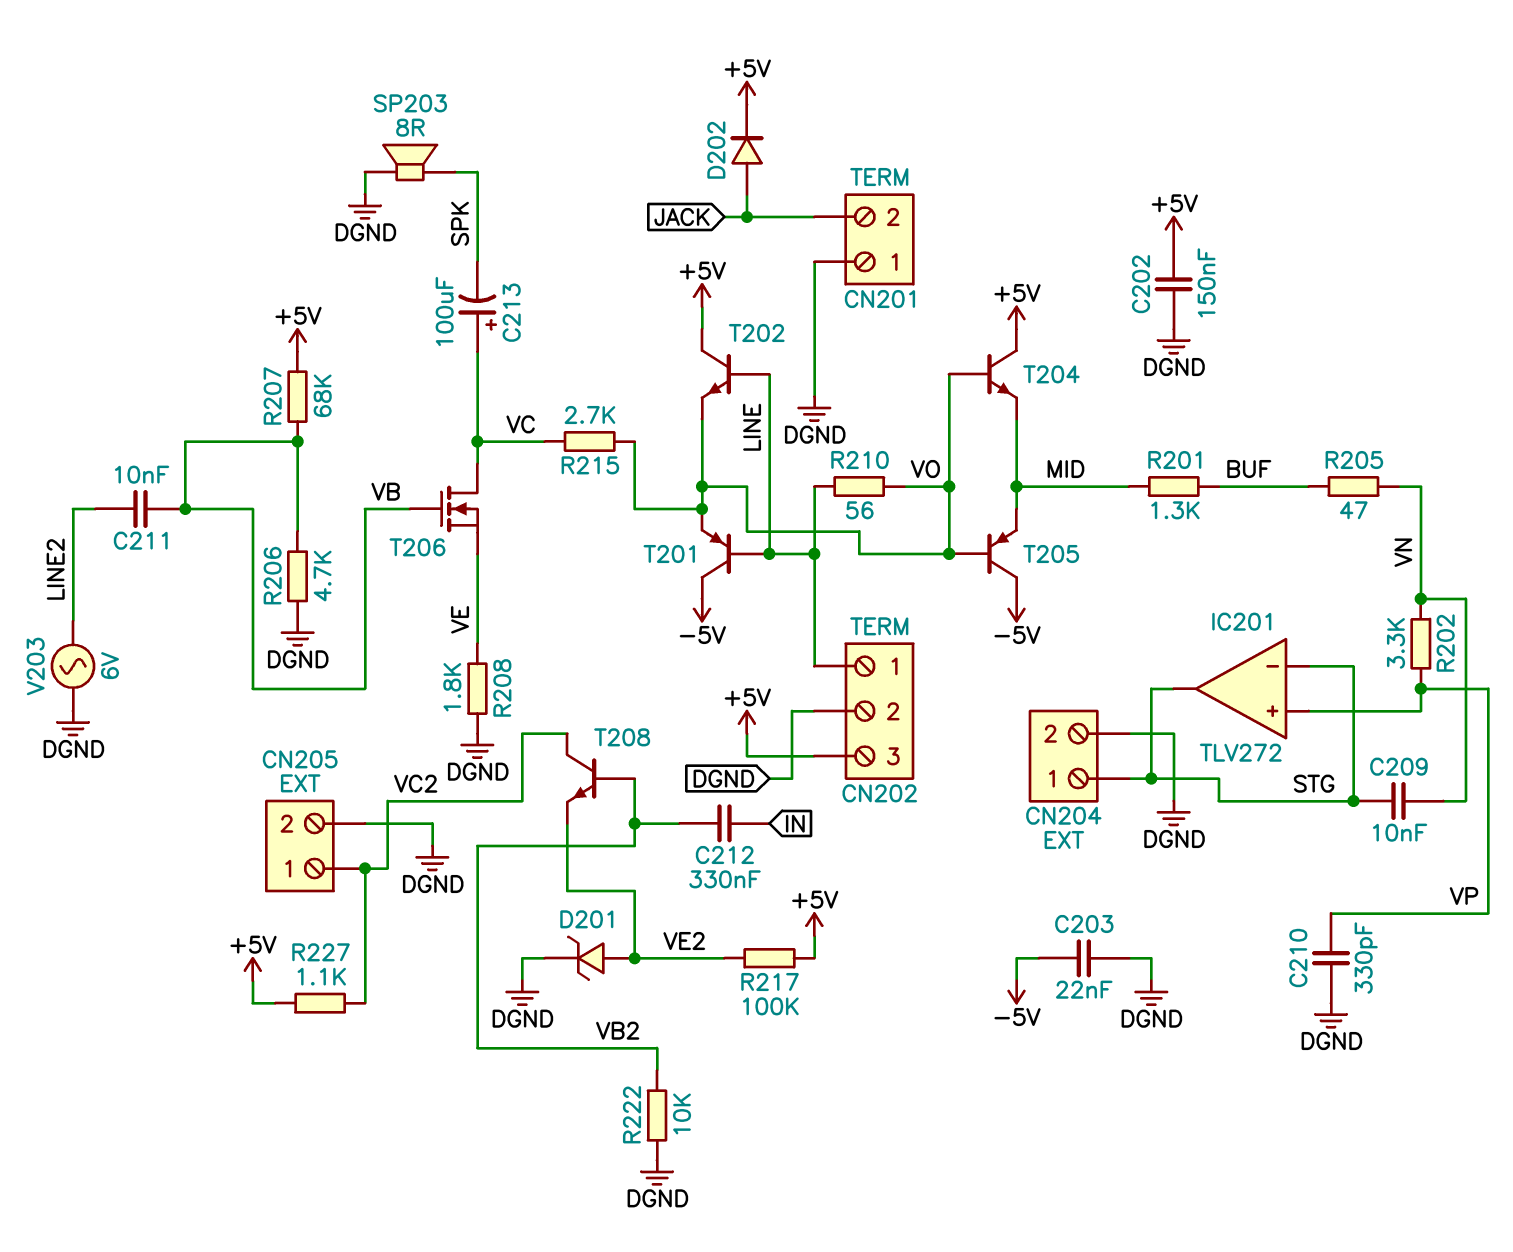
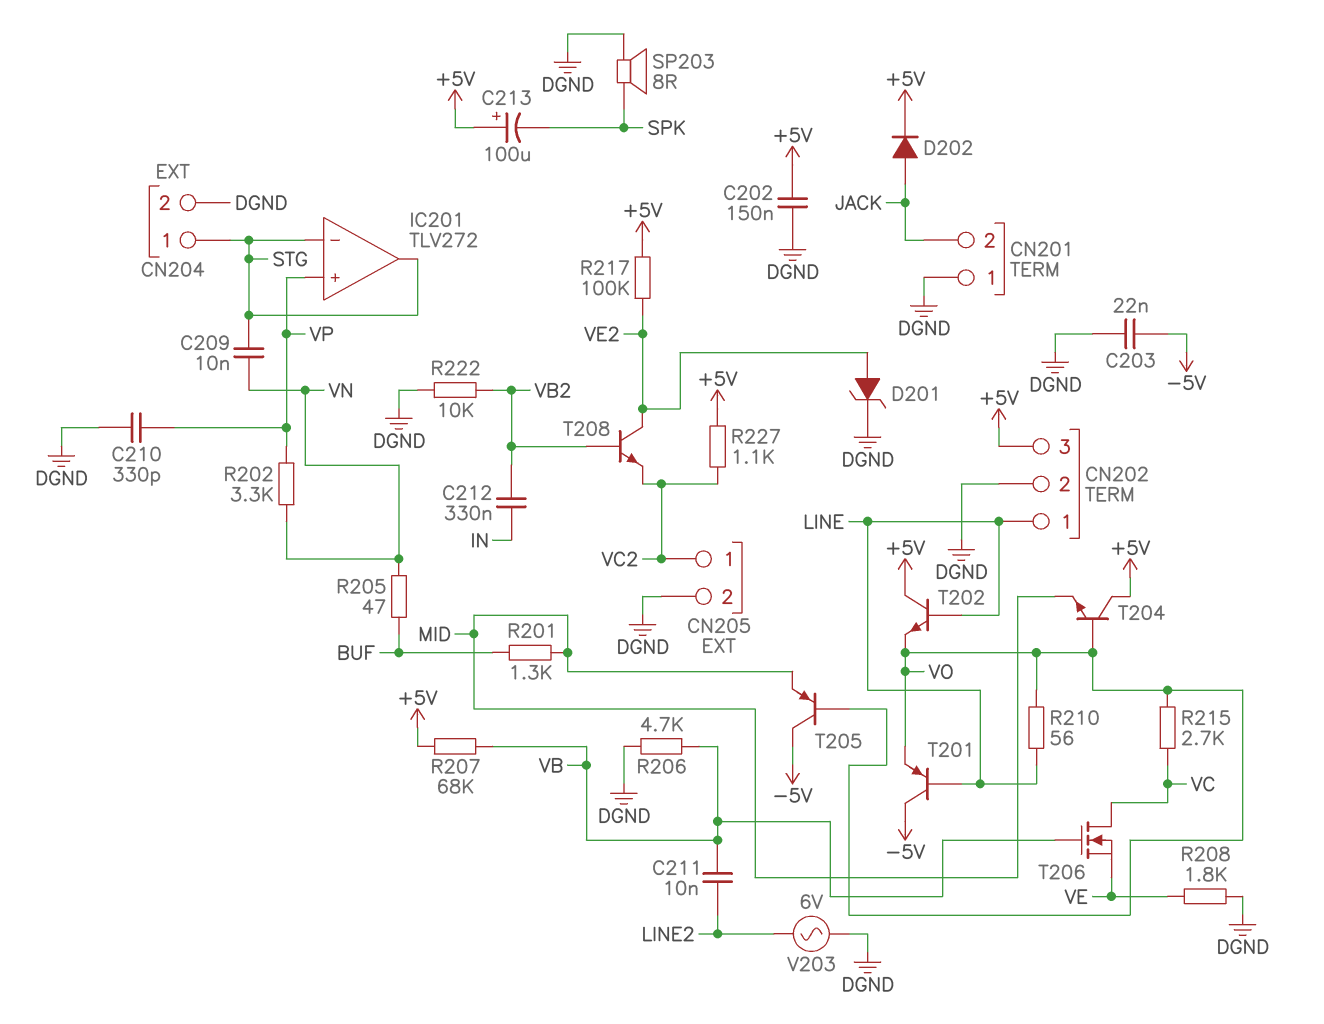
C213: 100uF (plus VC, minus SPK) -> 100uF (plus +5V, minus SPK)
T208: NPN (B VB2, C VC2, E VE2) -> NPN (B VB2, C VE2, E VC2)

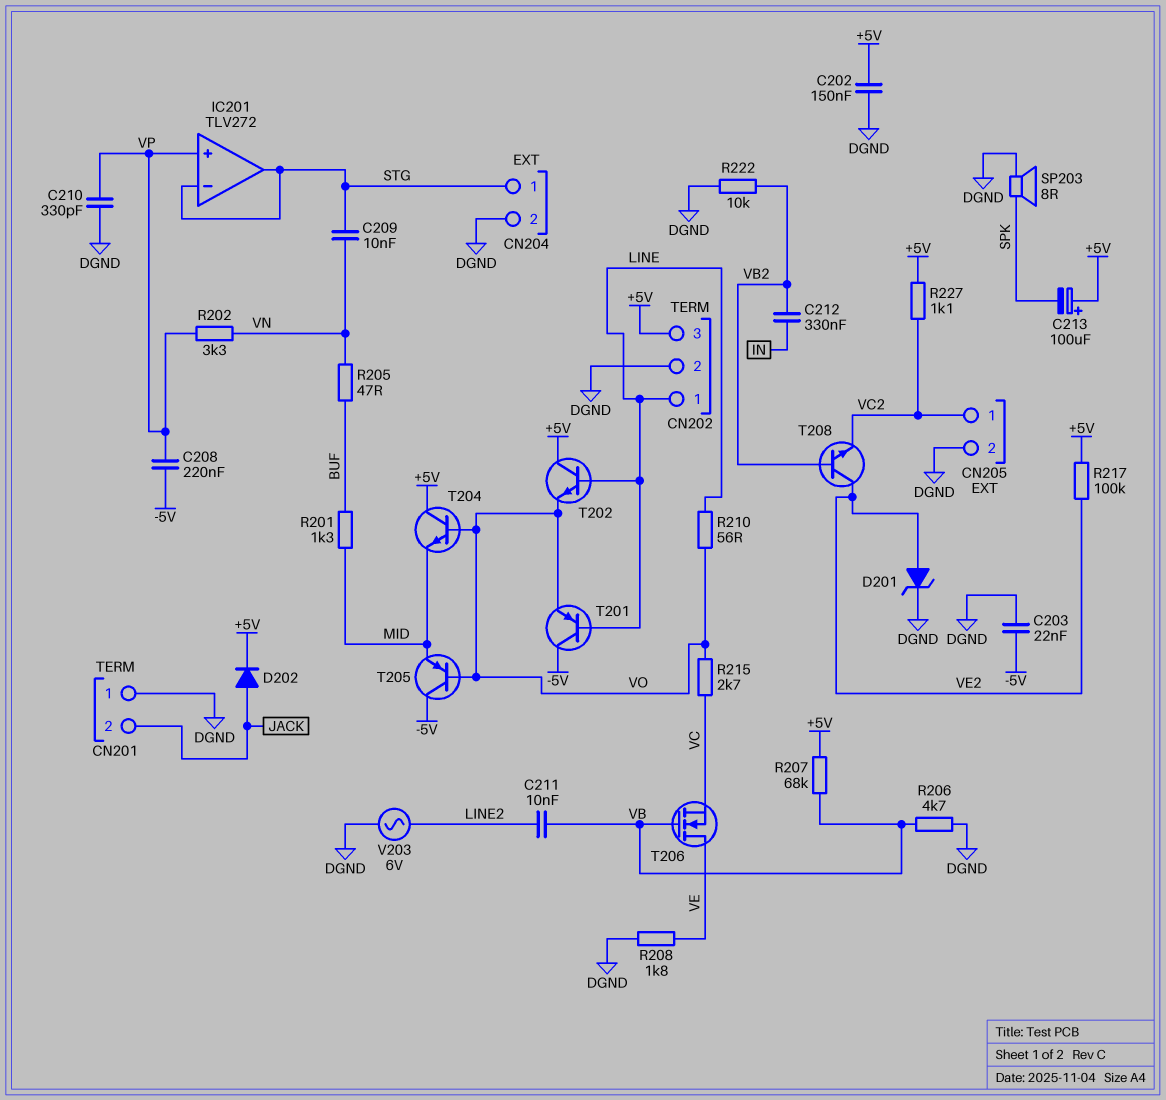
C208: none -> 220nF (-5V, VP)
T206: NMOS (G VB, D VC, S VE) -> NMOS (G VB, D VE, S VC)

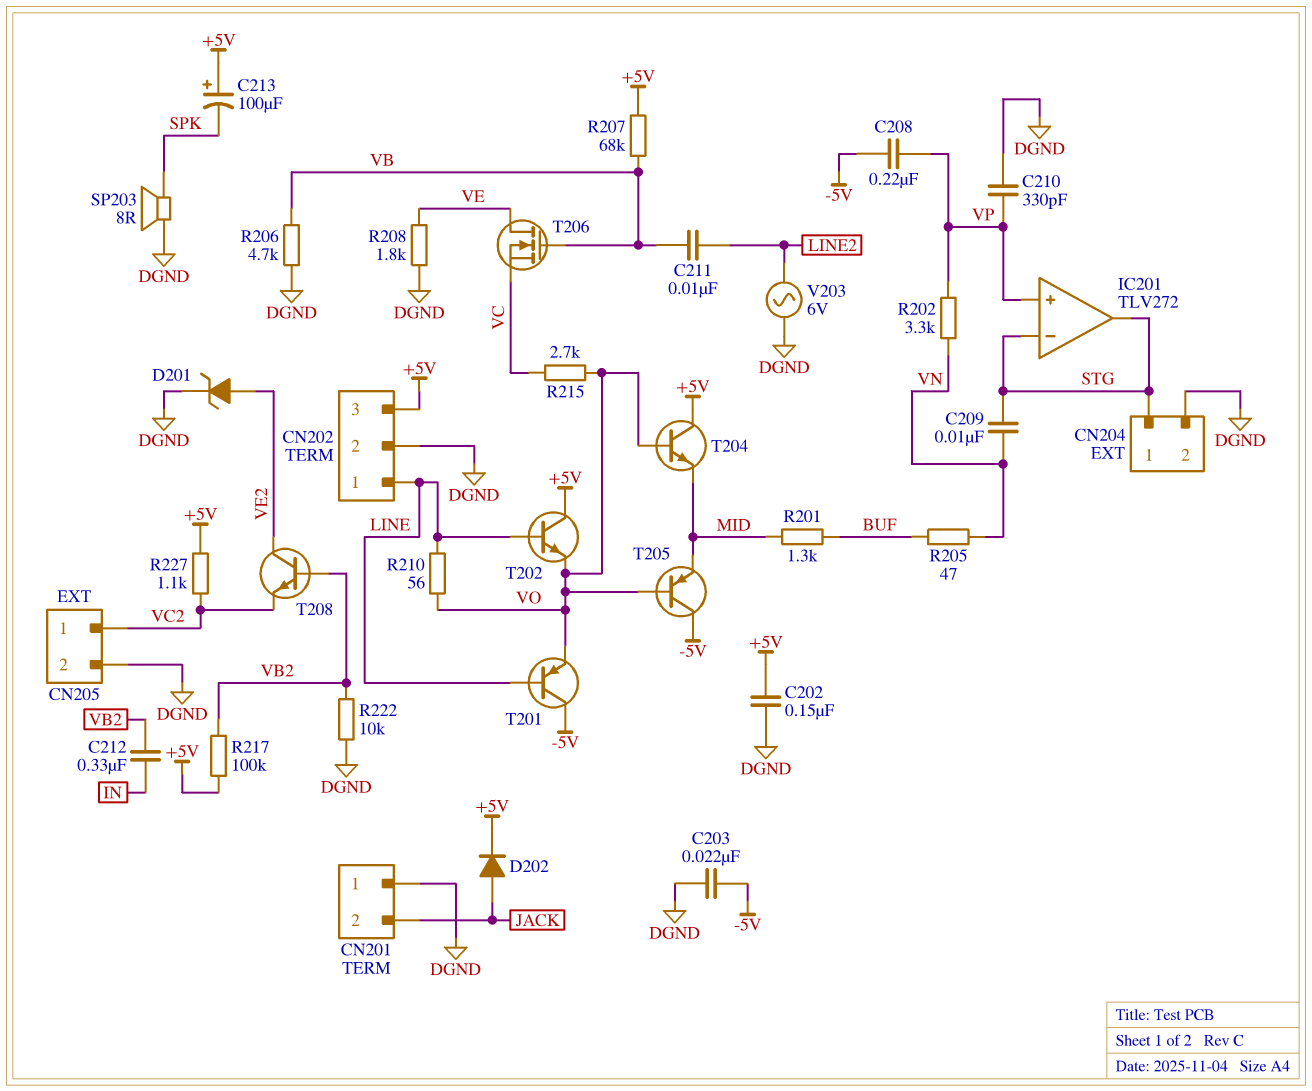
R217: 100k (+5V, VE2) -> 100k (+5V, VB2)

